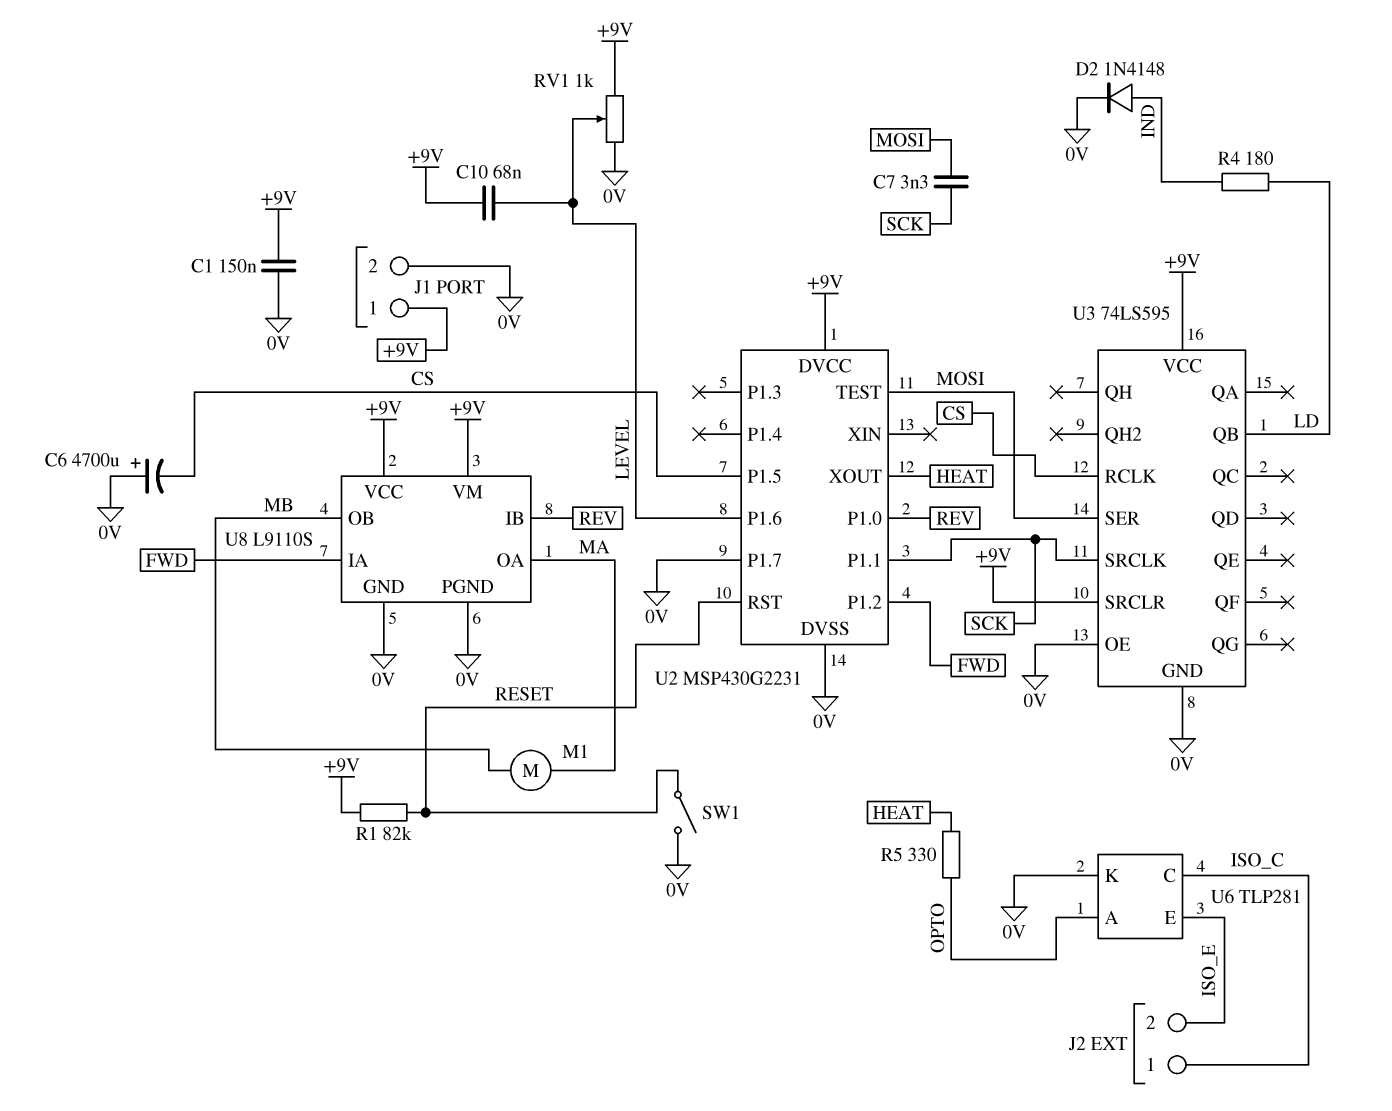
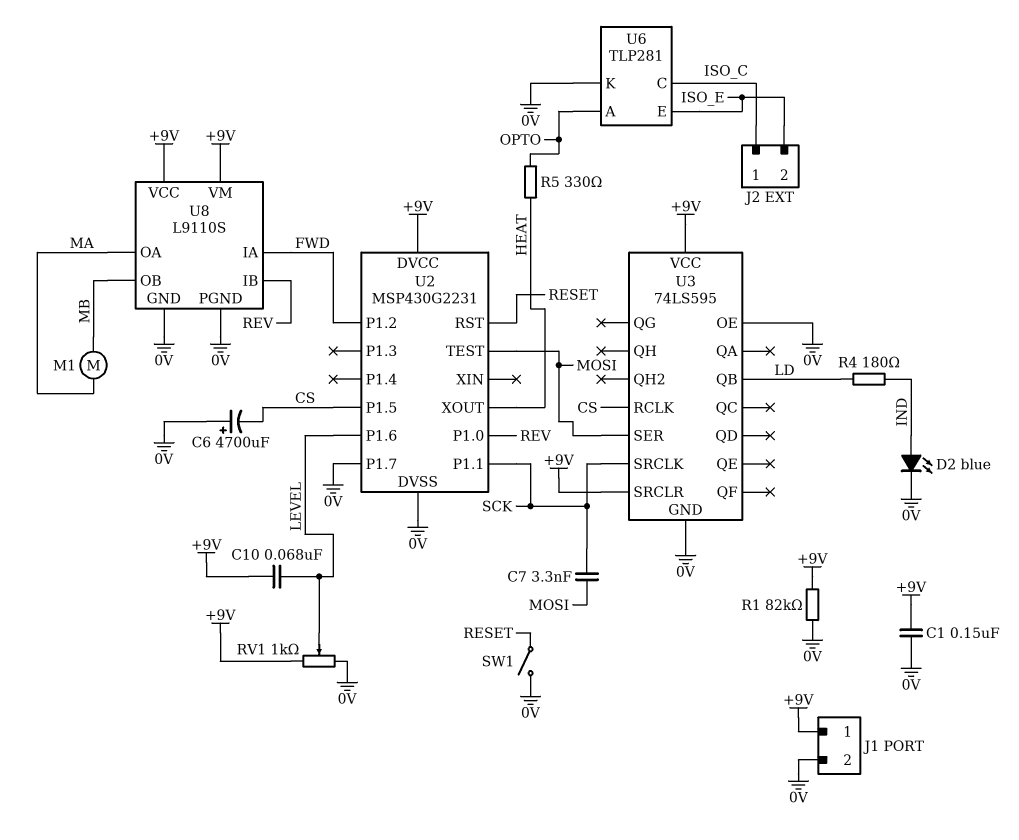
D2: diode 1N4148 (A IND, K 0V) -> LED blue (A IND, K 0V)
R1: 82k (+9V, RESET) -> 82k (+9V, 0V)

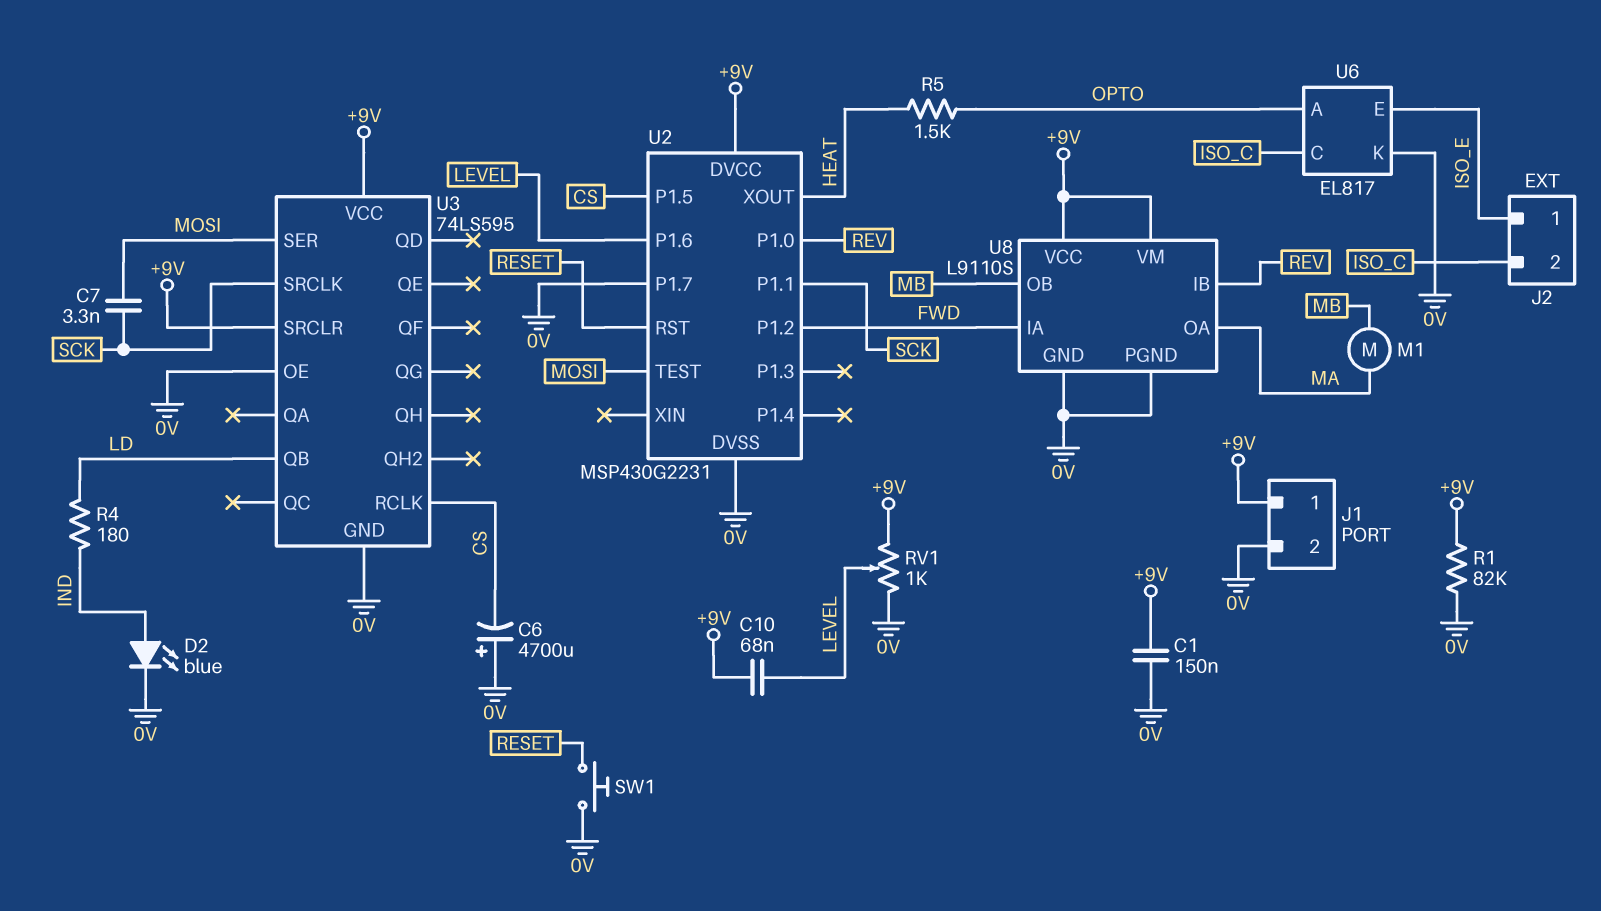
J2 pin 1: ISO_C -> ISO_E
J2 pin 2: ISO_E -> ISO_C
R5: 330 (HEAT, OPTO) -> 1.5k (HEAT, OPTO)
SW1: switch (0V, RESET) -> button (0V, RESET)
U6: TLP281 -> EL817

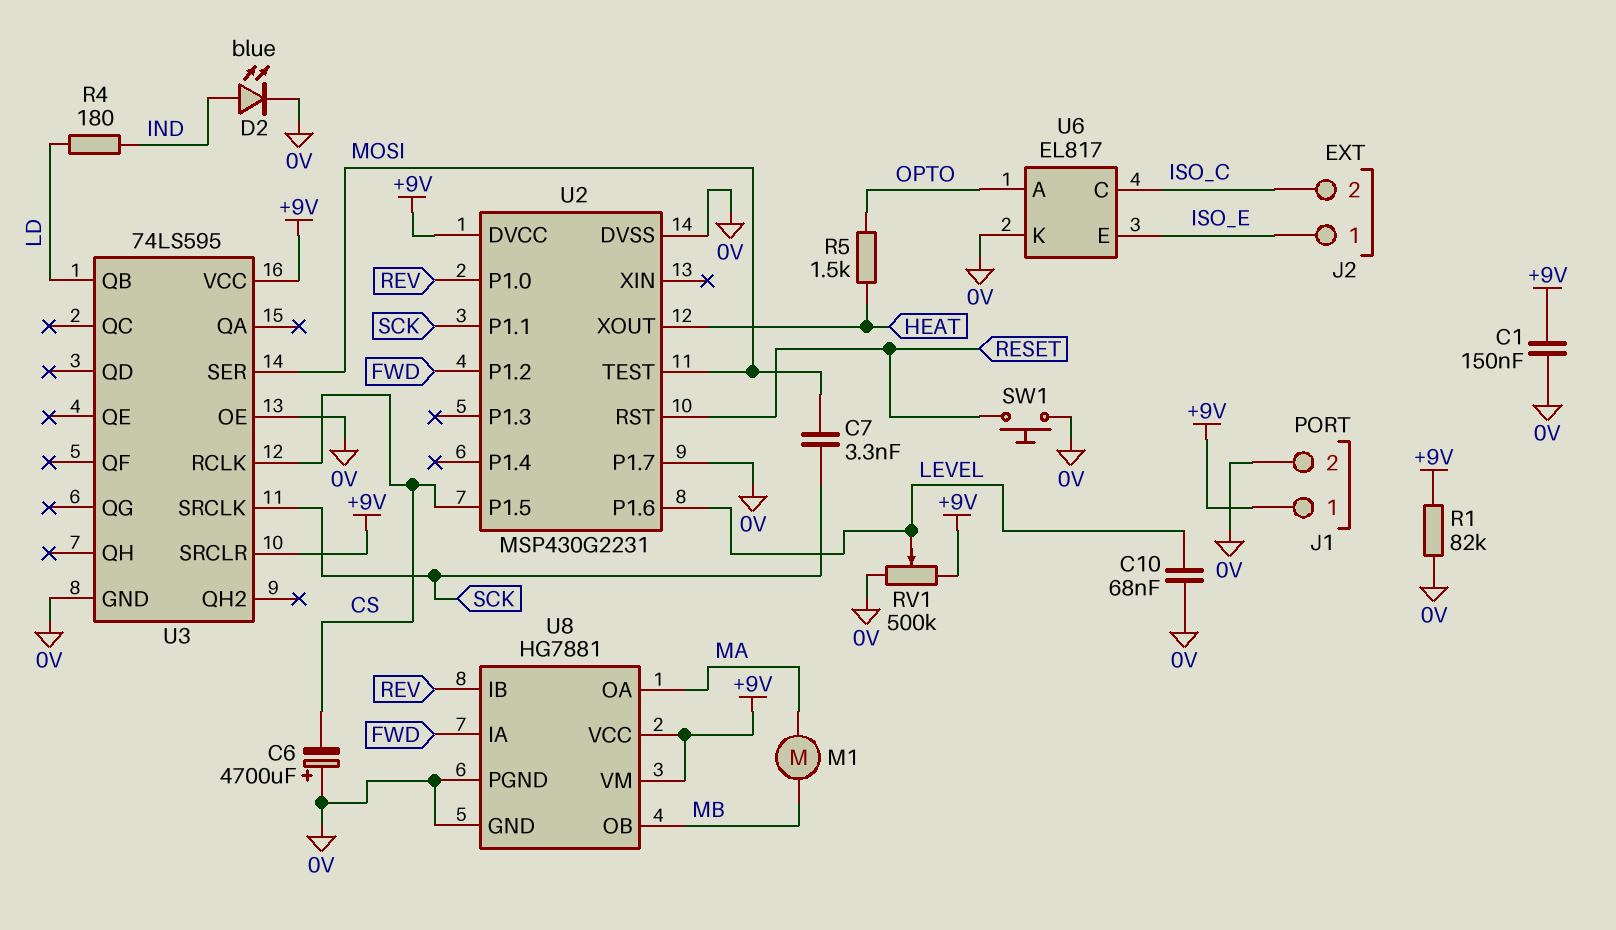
C10: 68nF (+9V, LEVEL) -> 68nF (0V, LEVEL)
RV1: 1k (+9V, 0V, wiper LEVEL) -> 500k (+9V, 0V, wiper LEVEL)
U8: L9110S -> HG7881

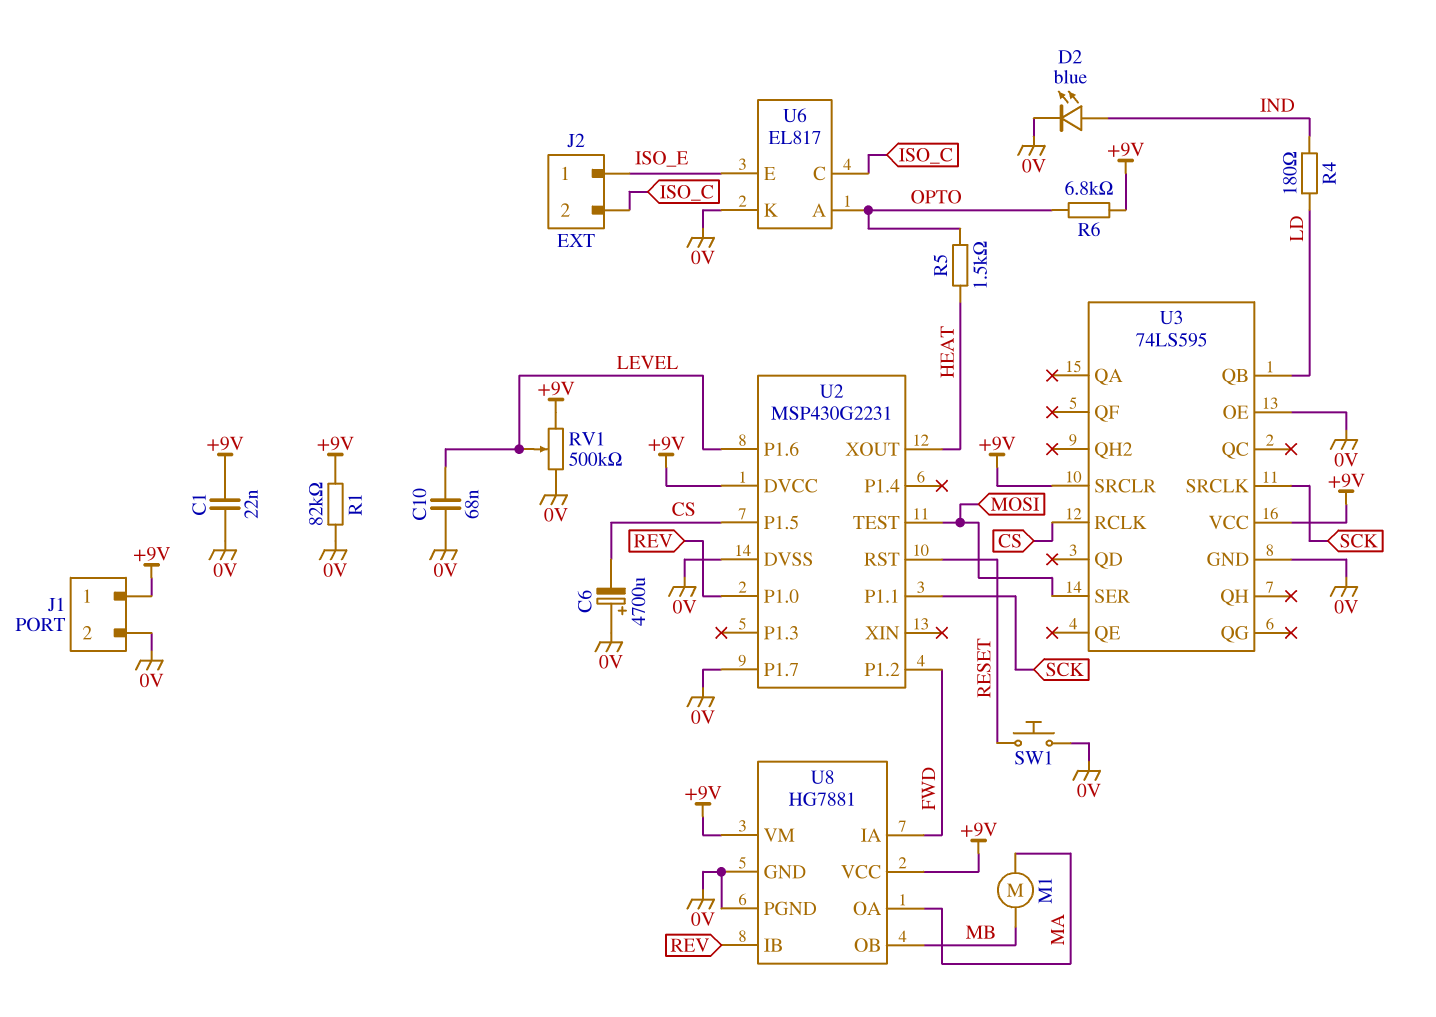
C1: 150nF (+9V, 0V) -> 22nF (+9V, 0V)
C7: 3.3nF (MOSI, SCK) -> none
R6: none -> 6.8k (+9V, OPTO)

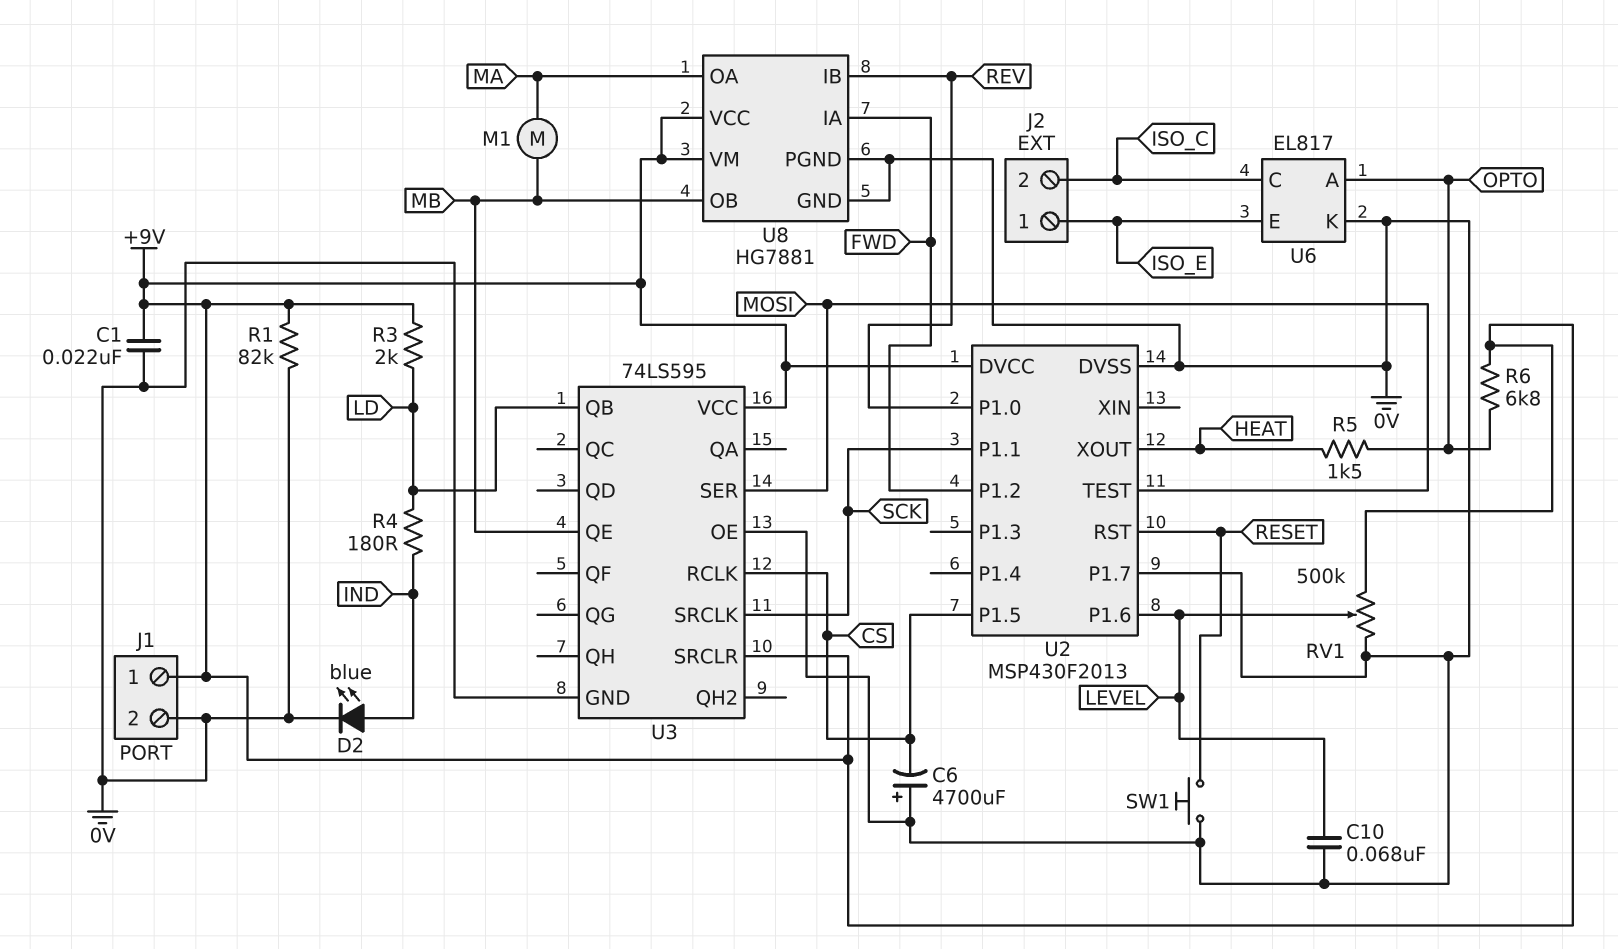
R3: none -> 2k (+9V, LD)
U2: MSP430G2231 -> MSP430F2013
U3 pin QE: none -> MB

